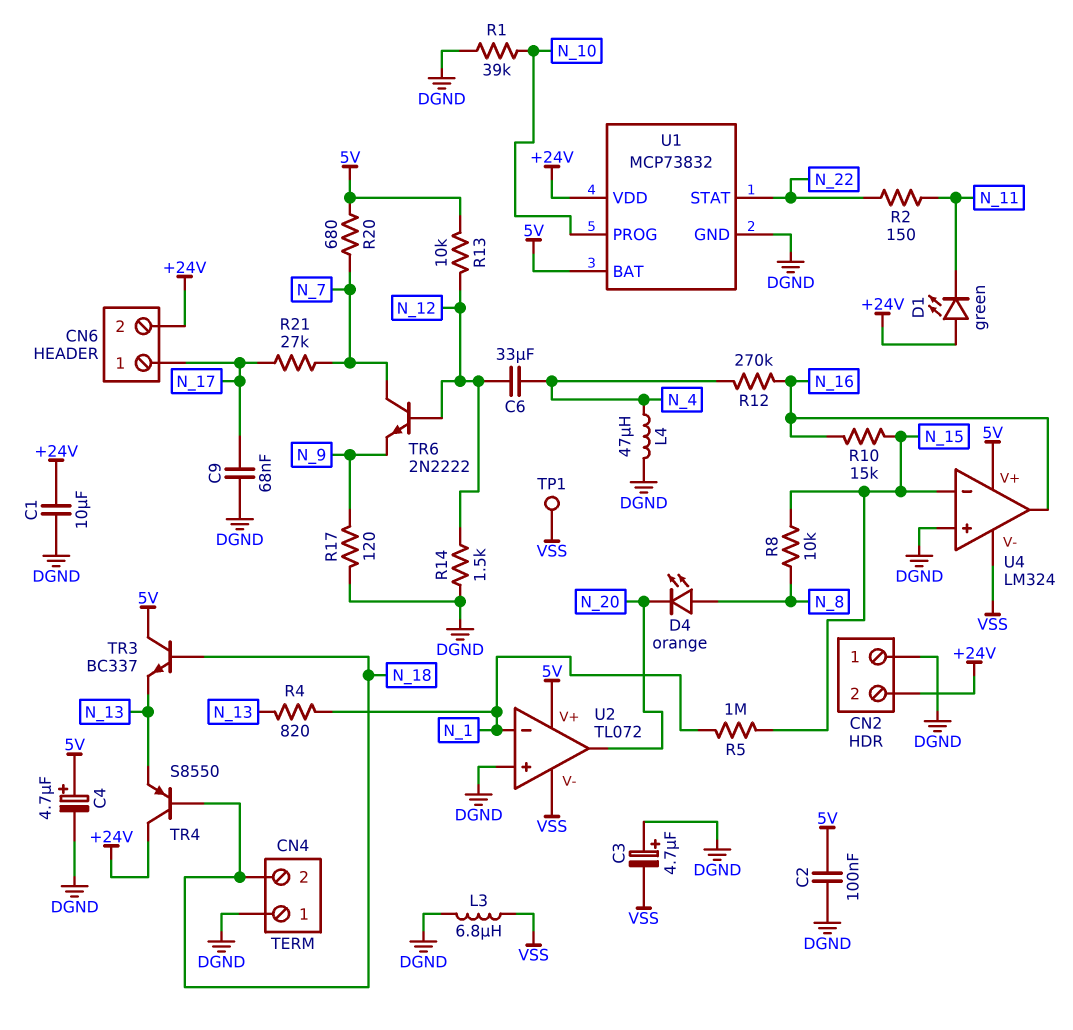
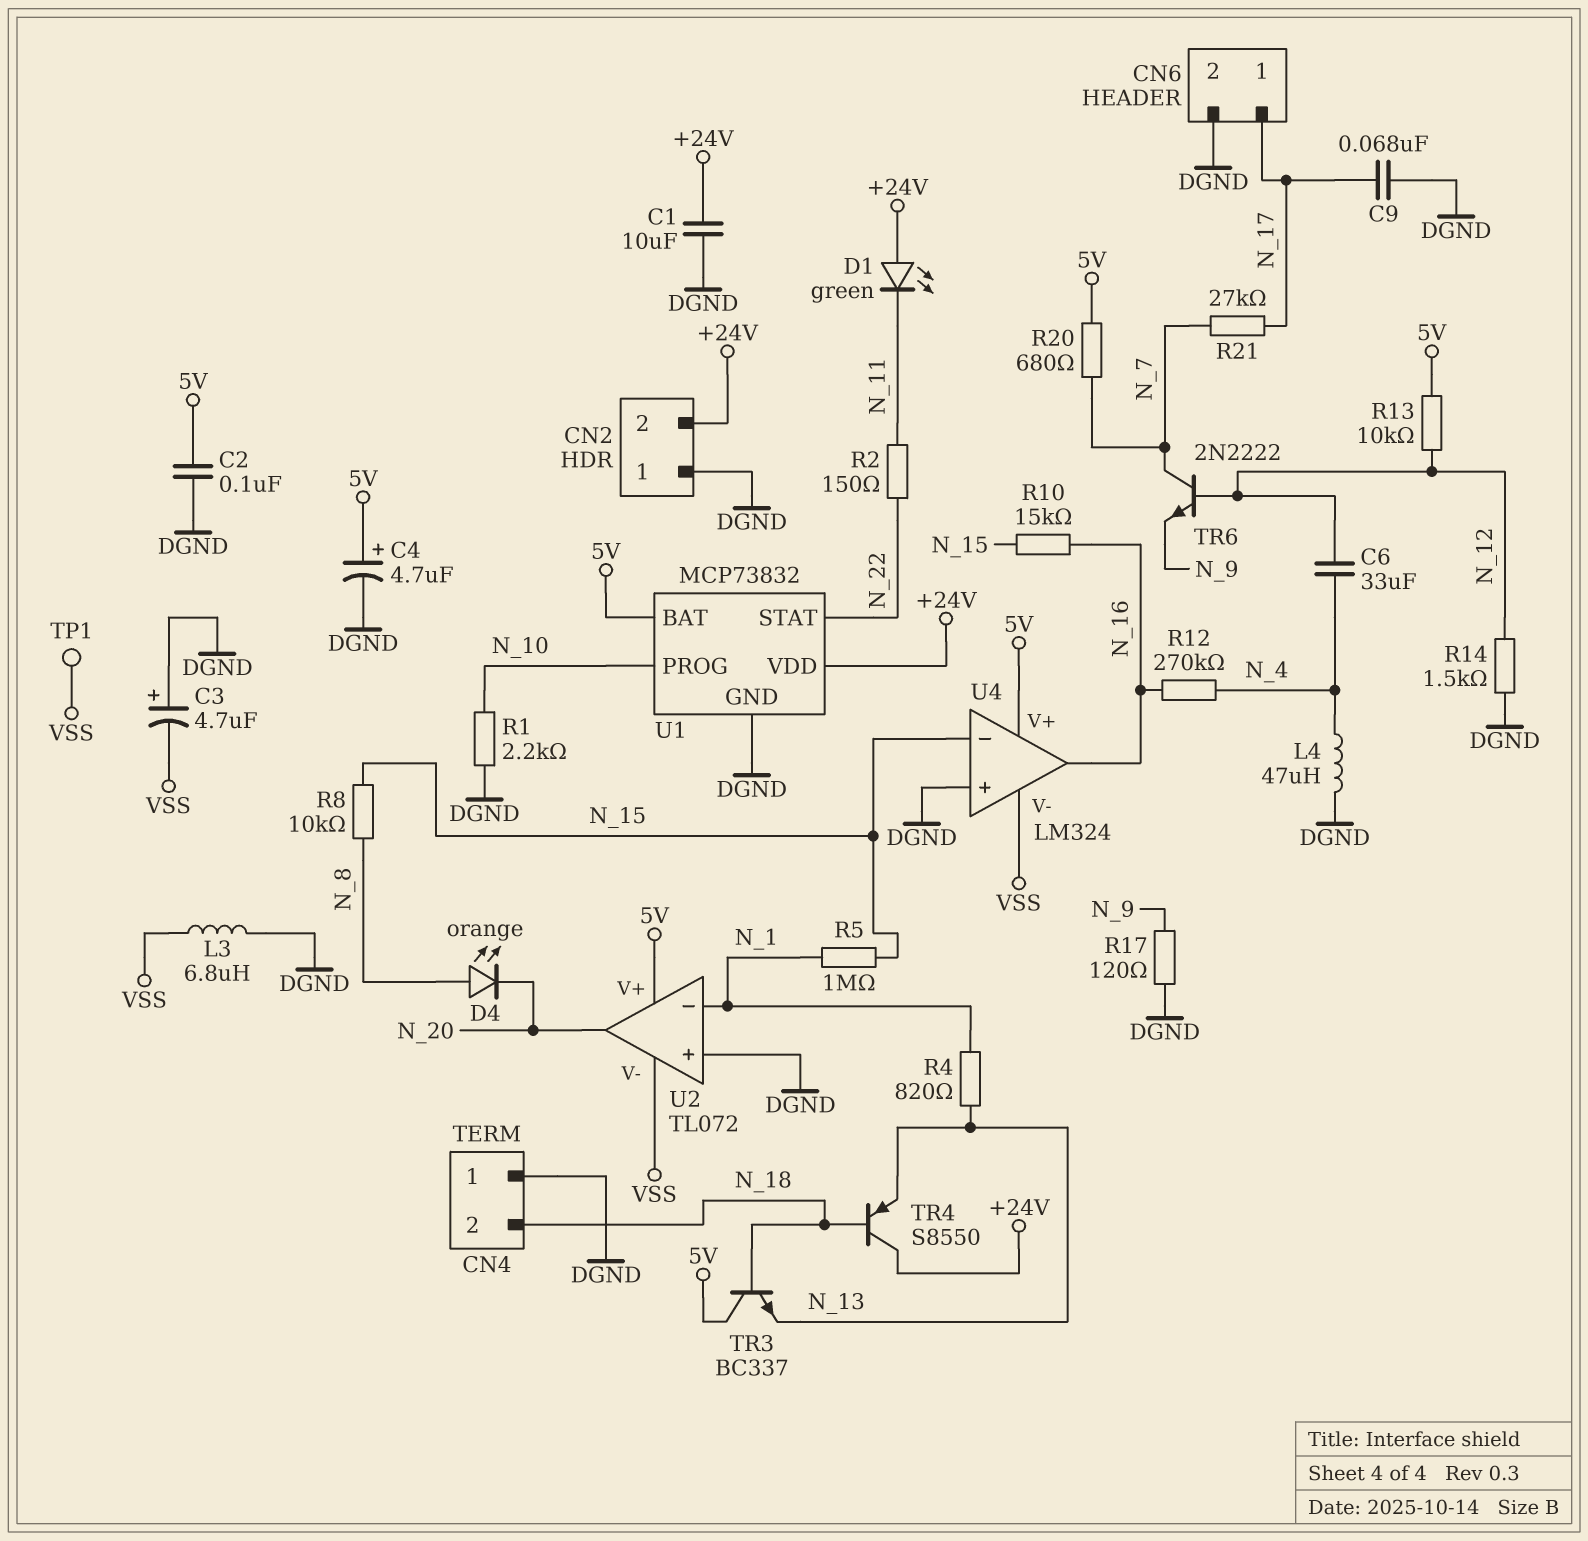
CN6 pin 2: +24V -> DGND
R1: 39k (DGND, N_10) -> 2.2k (DGND, N_10)

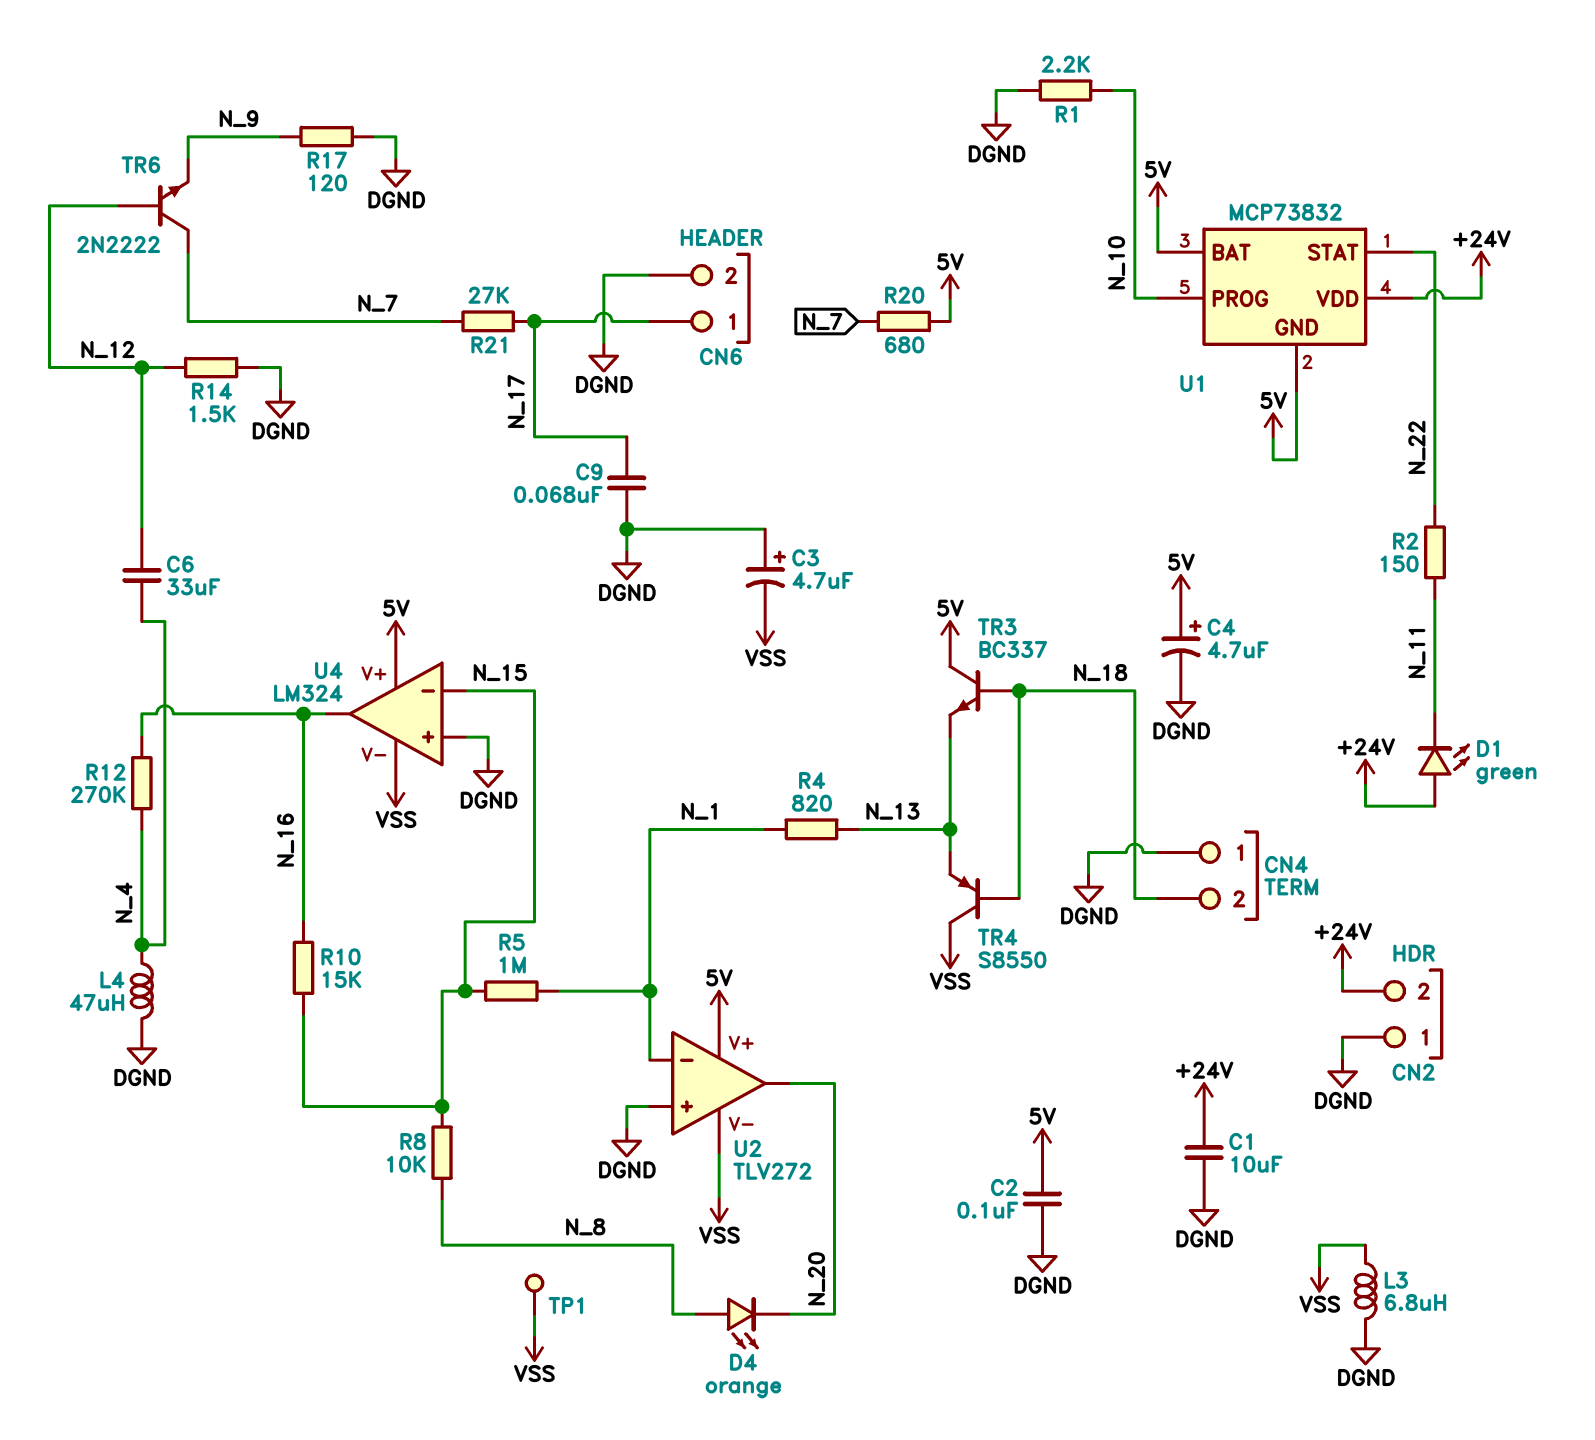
R13: 10k (5V, N_12) -> none
TR4: PNP S8550 (B N_18, C +24V, E N_13) -> PNP S8550 (B N_18, C VSS, E N_13)
U1 pin GND: DGND -> 5V
U2: TL072 -> TLV272

